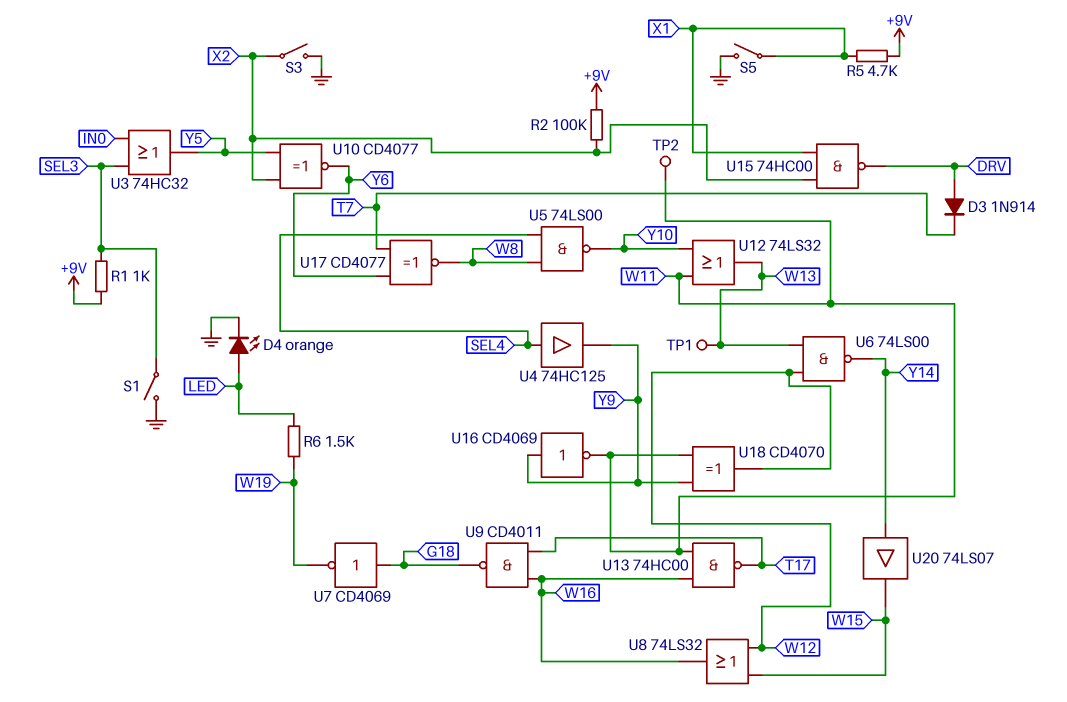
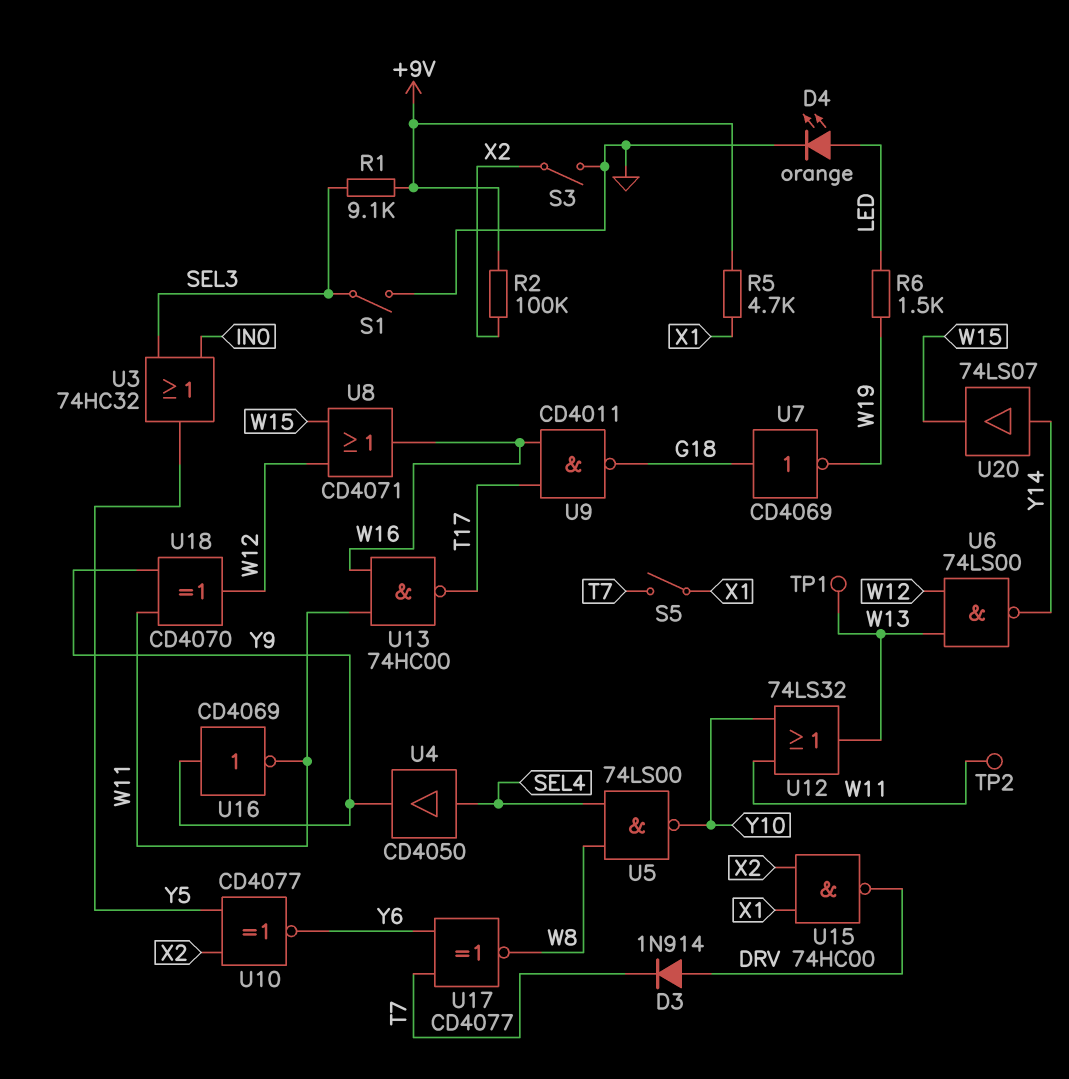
R1: 1k (+9V, SEL3) -> 9.1k (+9V, SEL3)
S5: switch (GND, X1) -> switch (T7, X1)
U4: buffer 74HC125 (in SEL4, out Y9) -> buffer CD4050 (in SEL4, out Y9)
U8: OR 74LS32 (in W12, in W15, out W16) -> OR CD4071 (in W12, in W15, out W16)

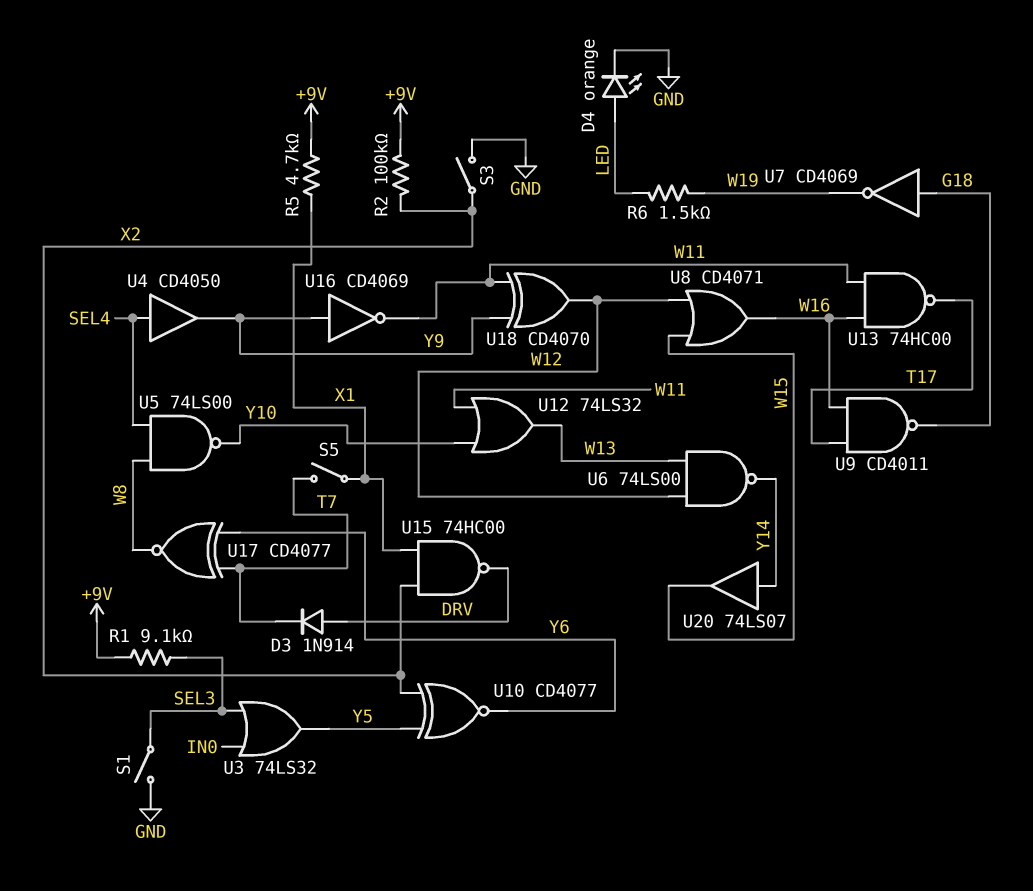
TP1: test point (W13) -> none
TP2: test point (W11) -> none
U3: OR 74HC32 (in IN0, in SEL3, out Y5) -> OR 74LS32 (in IN0, in SEL3, out Y5)

